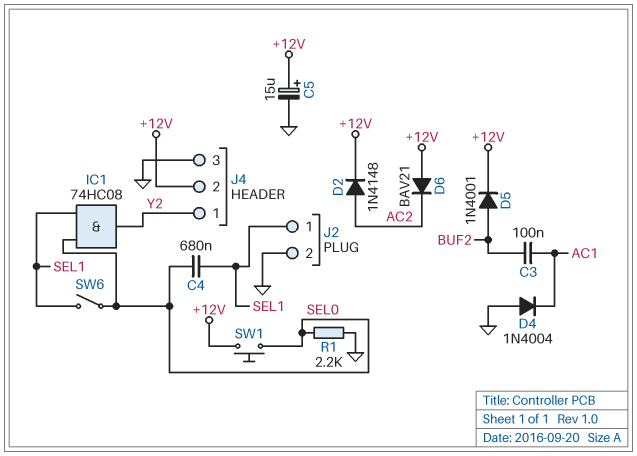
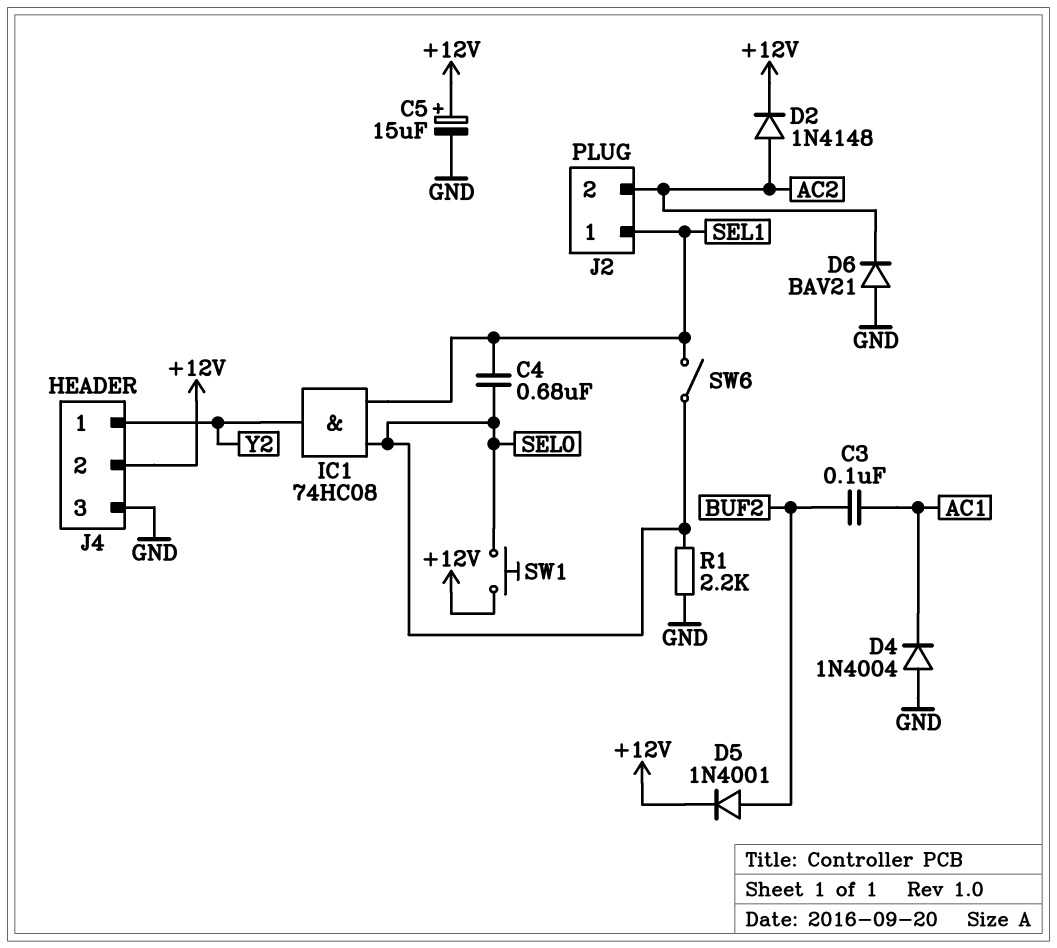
D6: diode BAV21 (A +12V, K AC2) -> diode BAV21 (A GND, K AC2)
J2 pin 2: GND -> AC2

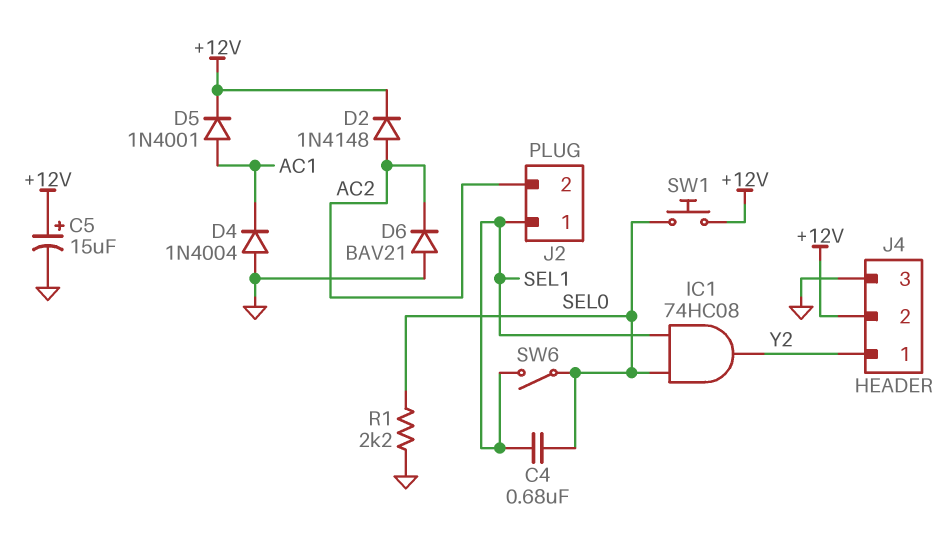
C3: 100nF (AC1, BUF2) -> none
D5: diode 1N4001 (A BUF2, K +12V) -> diode 1N4001 (A AC1, K +12V)

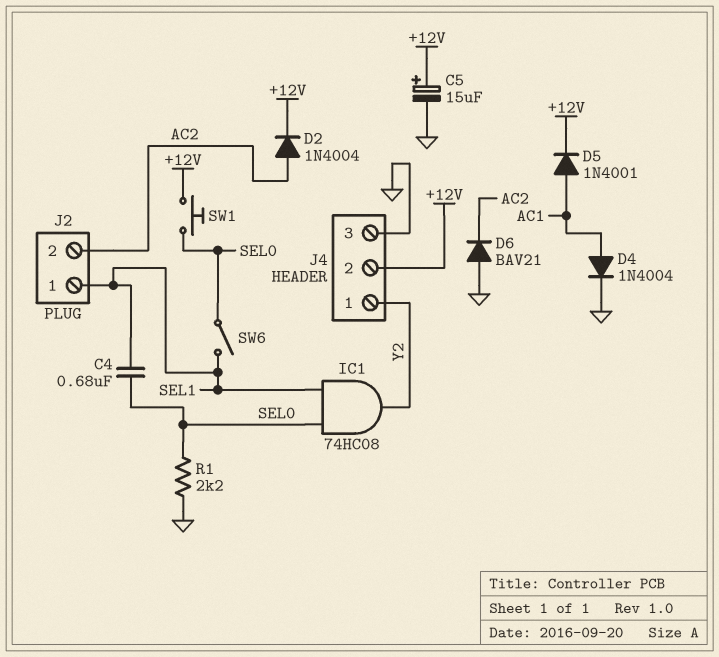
D2: diode 1N4148 (A AC2, K +12V) -> diode 1N4004 (A AC2, K +12V)
D4: diode 1N4004 (A GND, K AC1) -> diode 1N4004 (A AC1, K GND)

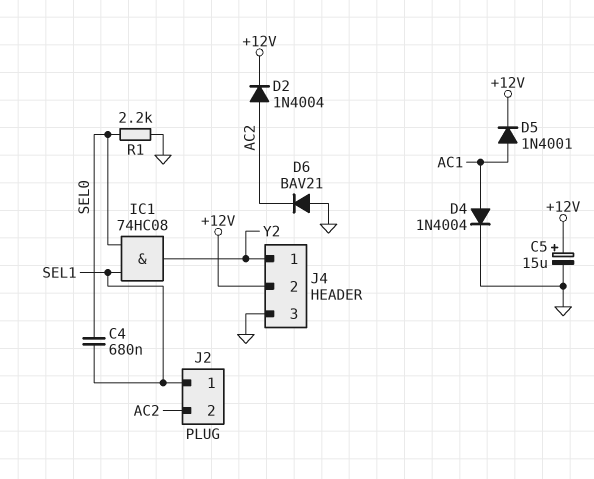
SW1: button (+12V, SEL0) -> none
SW6: switch (SEL0, SEL1) -> none

